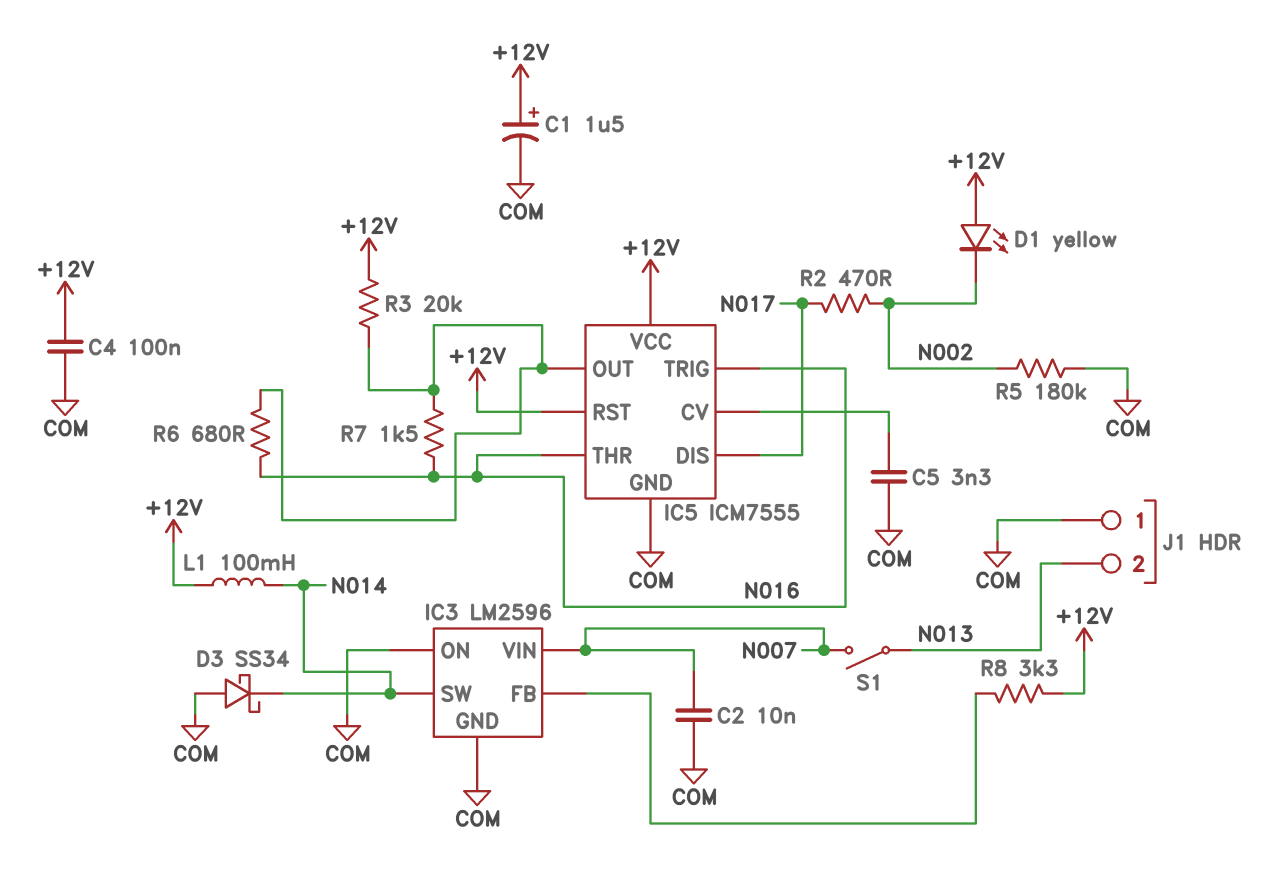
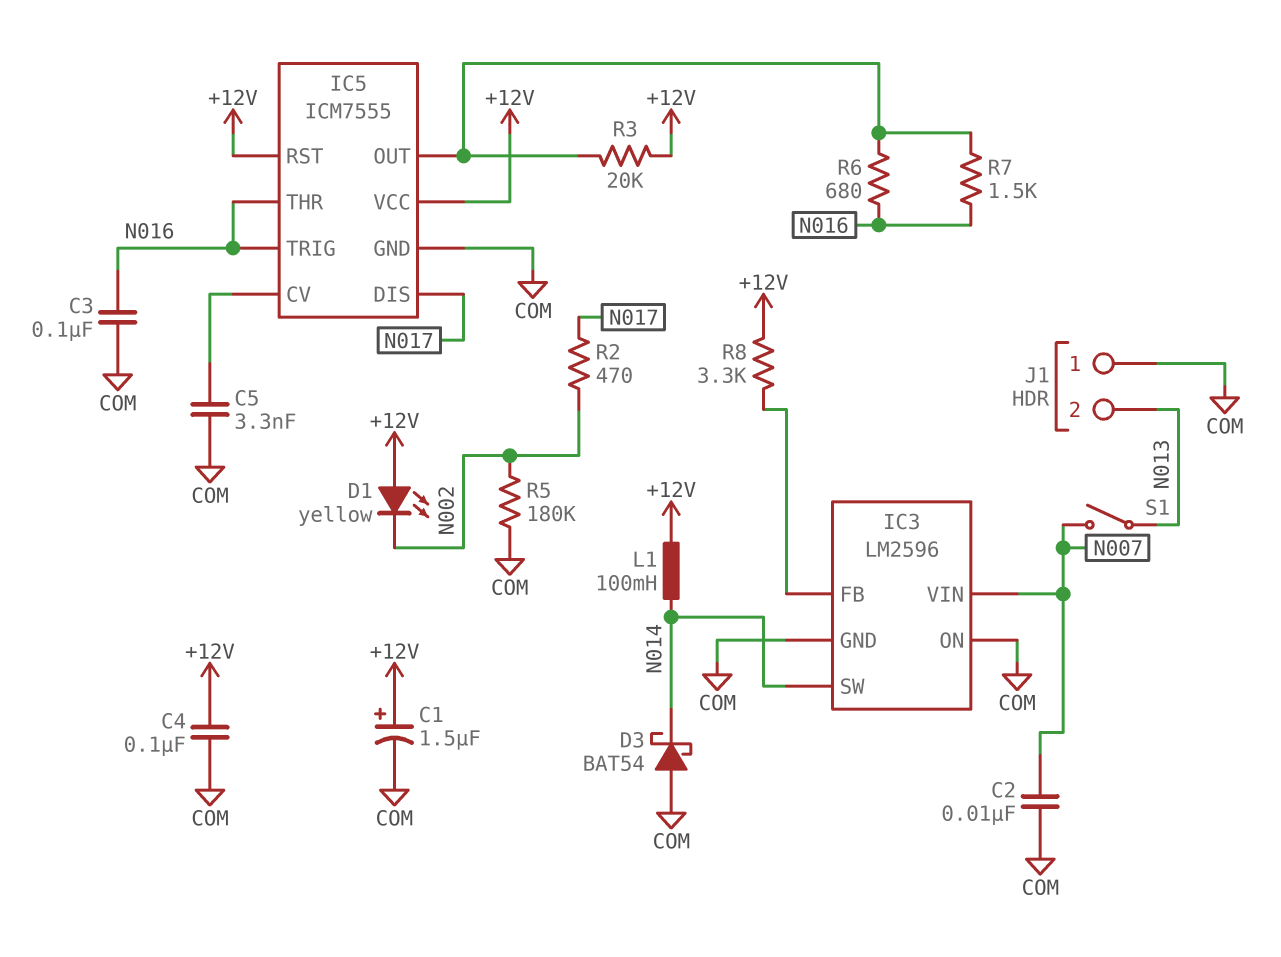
C3: none -> 100nF (COM, N016)
D3: schottky SS34 (A COM, K N014) -> schottky BAT54 (A COM, K N014)

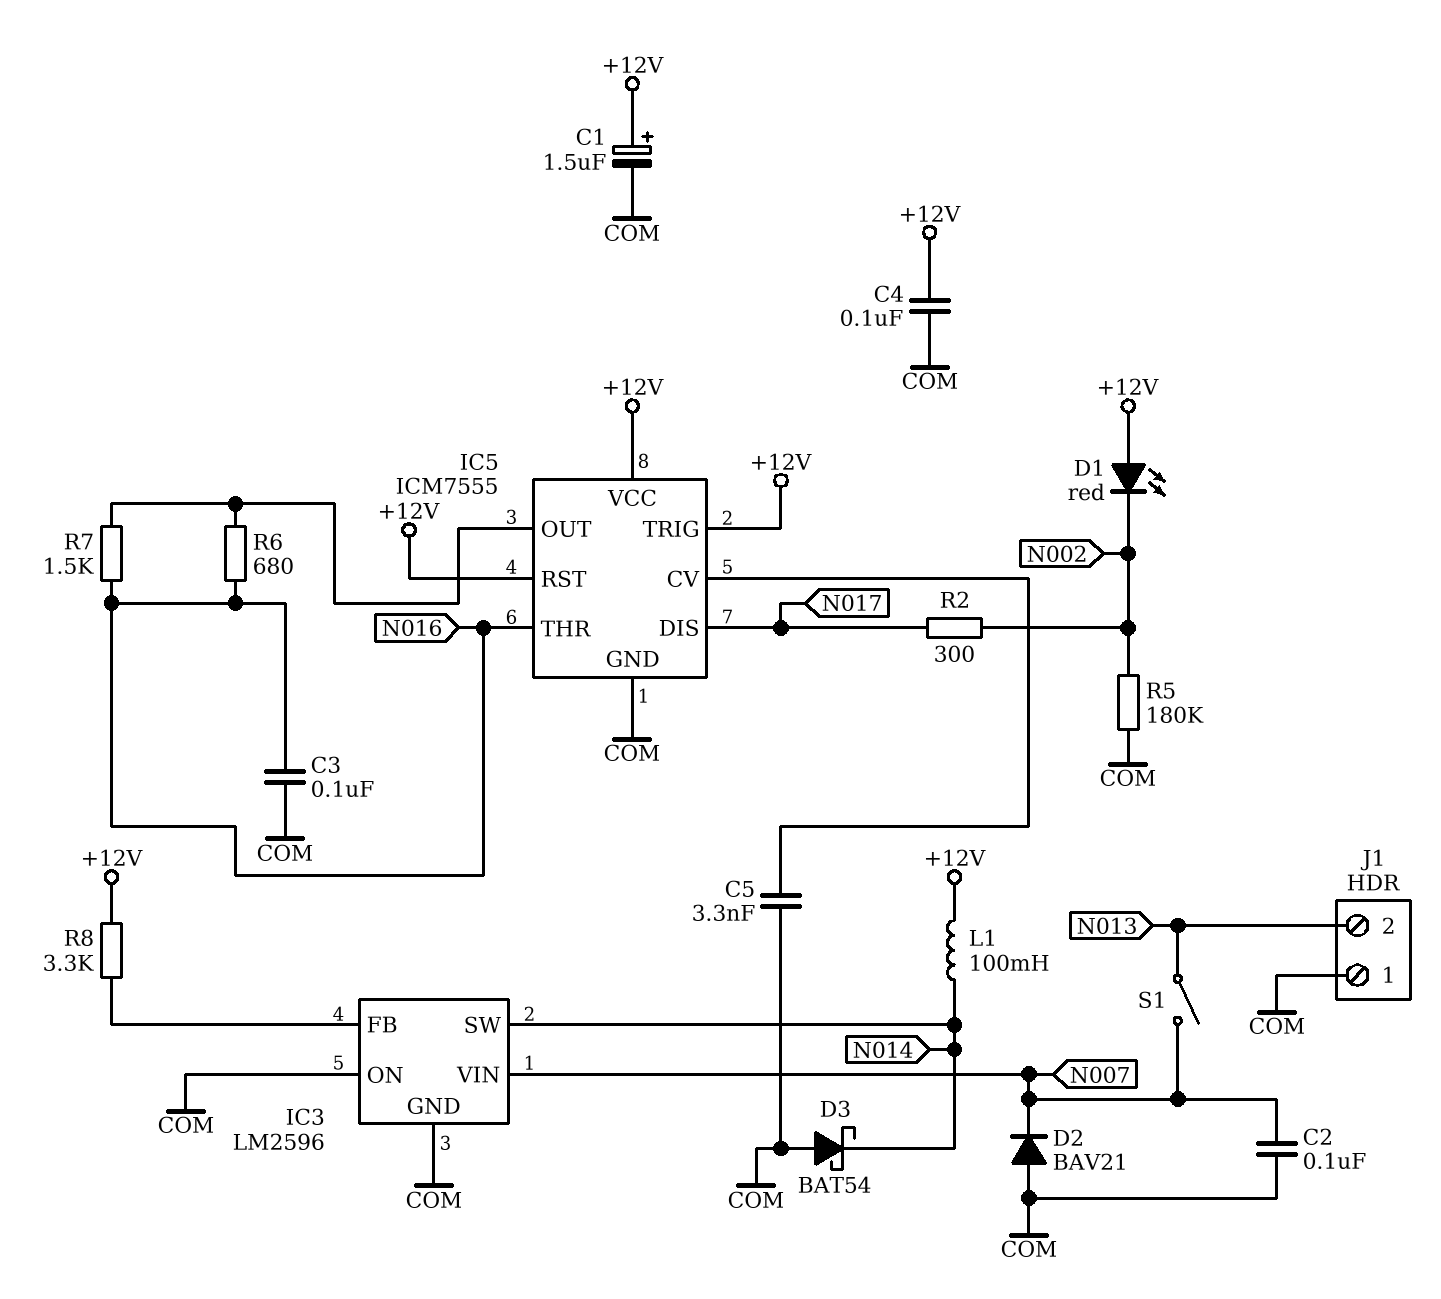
C2: 10nF (COM, N007) -> 100nF (COM, N007)
D1: LED yellow (A +12V, K N002) -> LED red (A +12V, K N002)
D2: none -> diode BAV21 (A COM, K N007)
IC5 pin TRIG: N016 -> +12V
R2: 470 (N002, N017) -> 300 (N002, N017)
R3: 20k (+12V, IC5/OUT) -> none

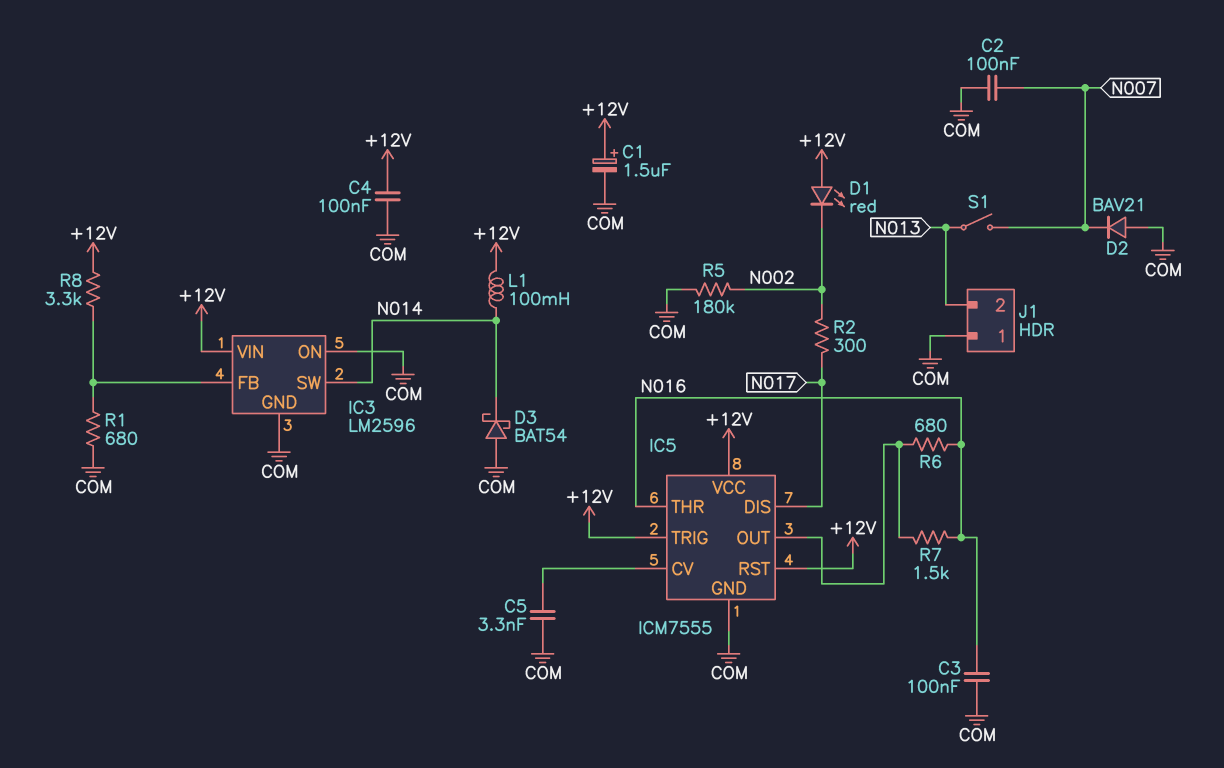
IC3 pin VIN: N007 -> +12V
R1: none -> 680 (COM, IC3/FB)

